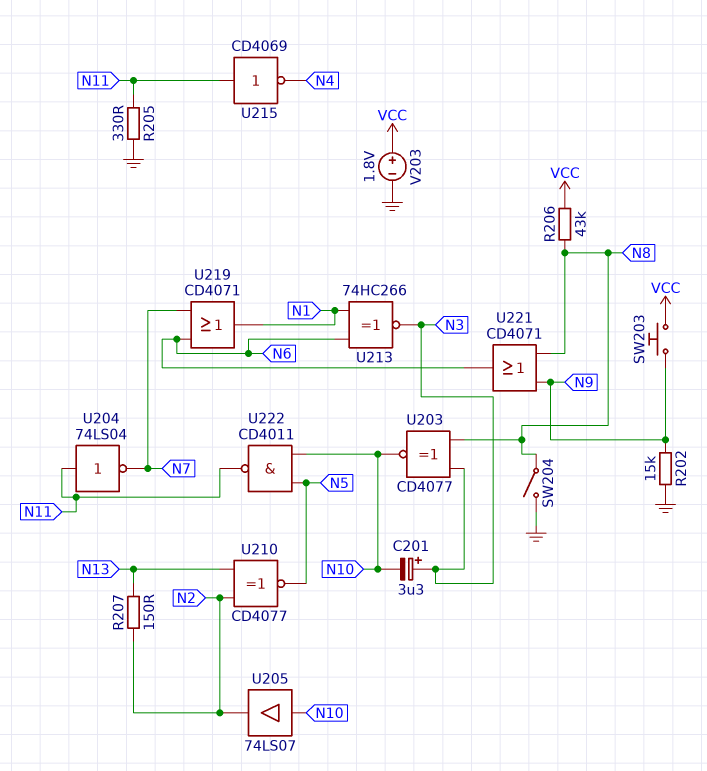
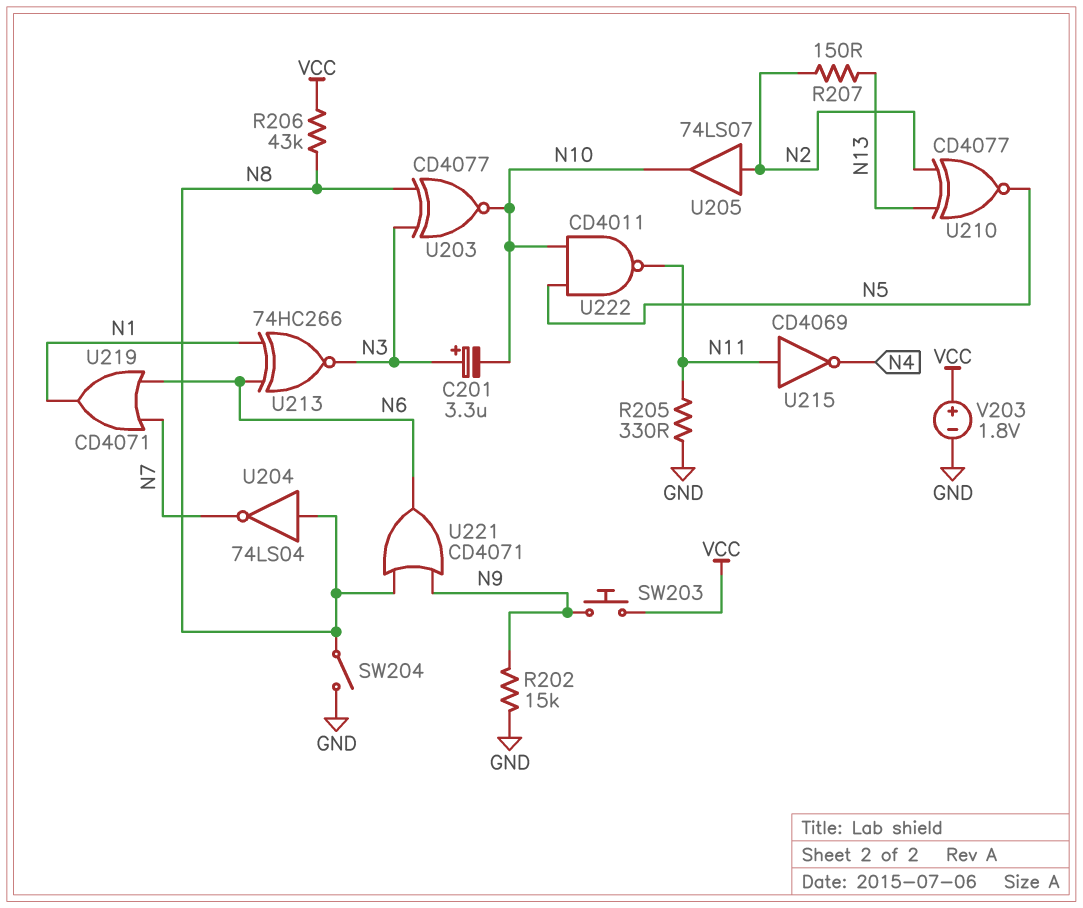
U204: NOT 74LS04 (in N11, out N7) -> NOT 74LS04 (in N8, out N7)
U205: buffer 74LS07 (in N10, out N2) -> buffer 74LS07 (in N2, out N10)

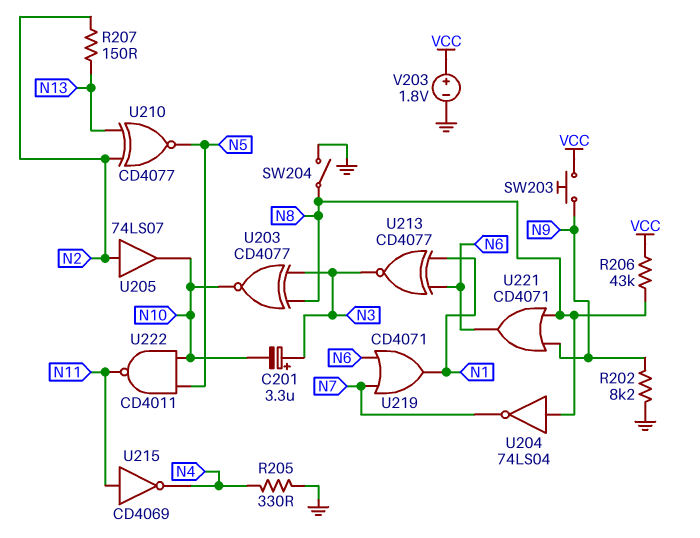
R202: 15k (GND, N9) -> 8.2k (GND, N9)
R205: 330 (GND, N11) -> 330 (GND, N4)
U213: XNOR 74HC266 (in N1, in N6, out N3) -> XNOR CD4077 (in N1, in N6, out N3)

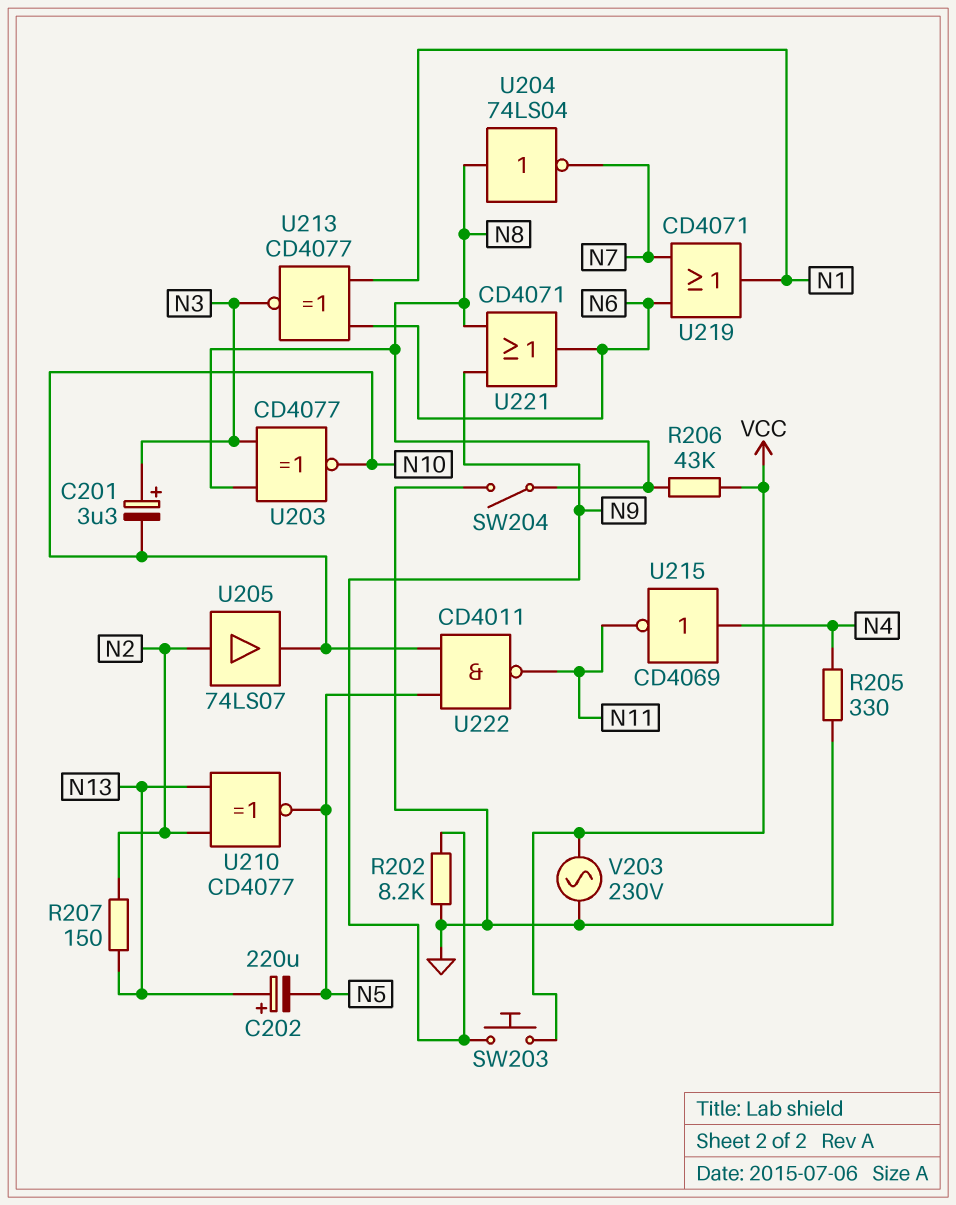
C202: none -> 220uF (plus N13, minus N5)
U215: NOT CD4069 (in N11, out N4) -> NOT CD4069 (in N4, out N11)
V203: 1.8V (plus VCC, minus GND) -> AC 230V (GND, VCC)

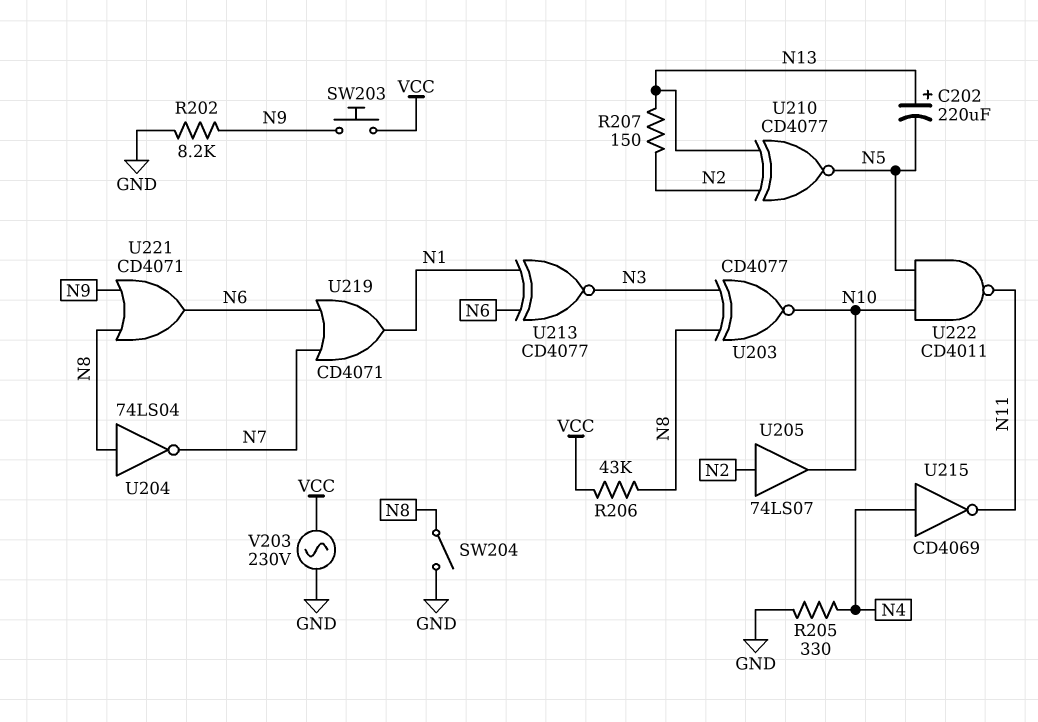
C201: 3.3uF (plus N3, minus N10) -> none

